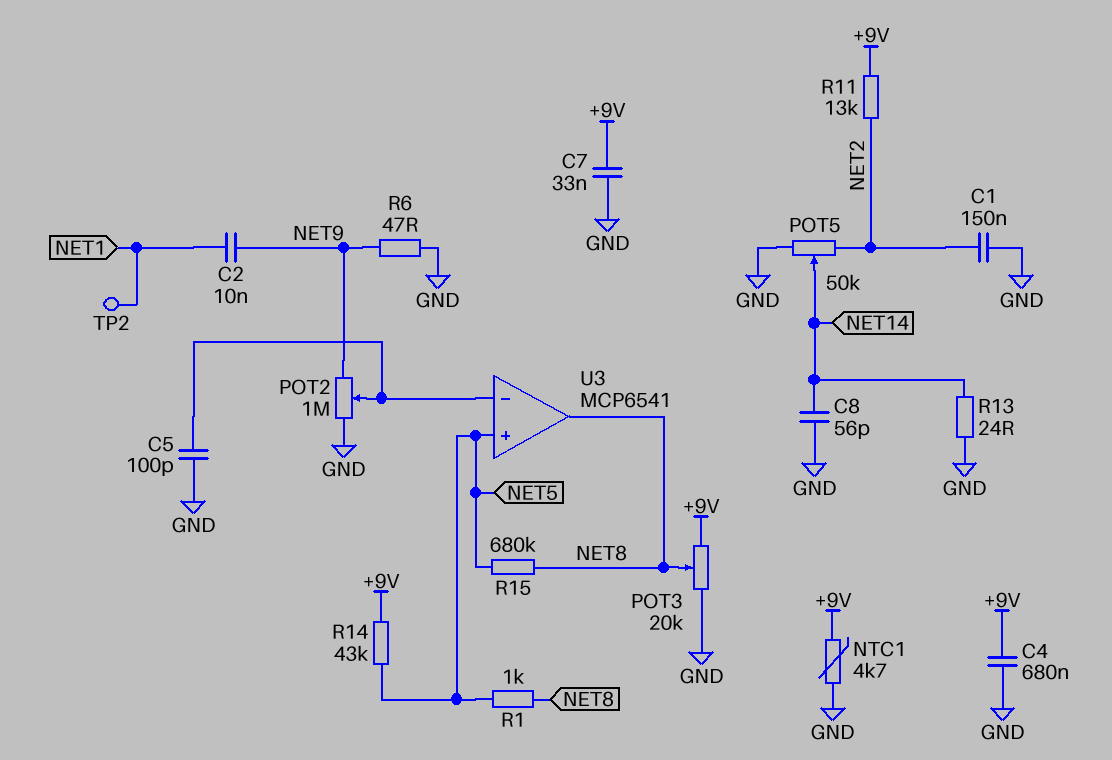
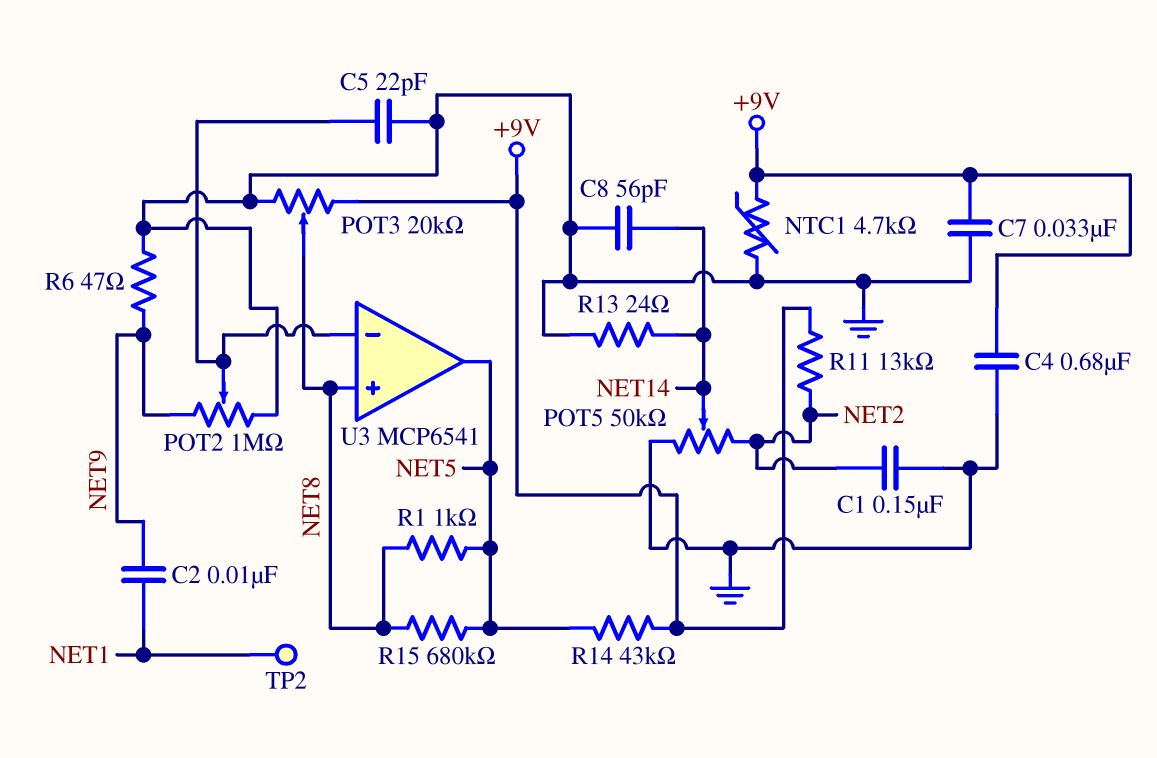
C5: 100pF (GND, U3/in-) -> 22pF (GND, U3/in-)
U3 pin in+: NET5 -> NET8
U3 pin out: NET8 -> NET5

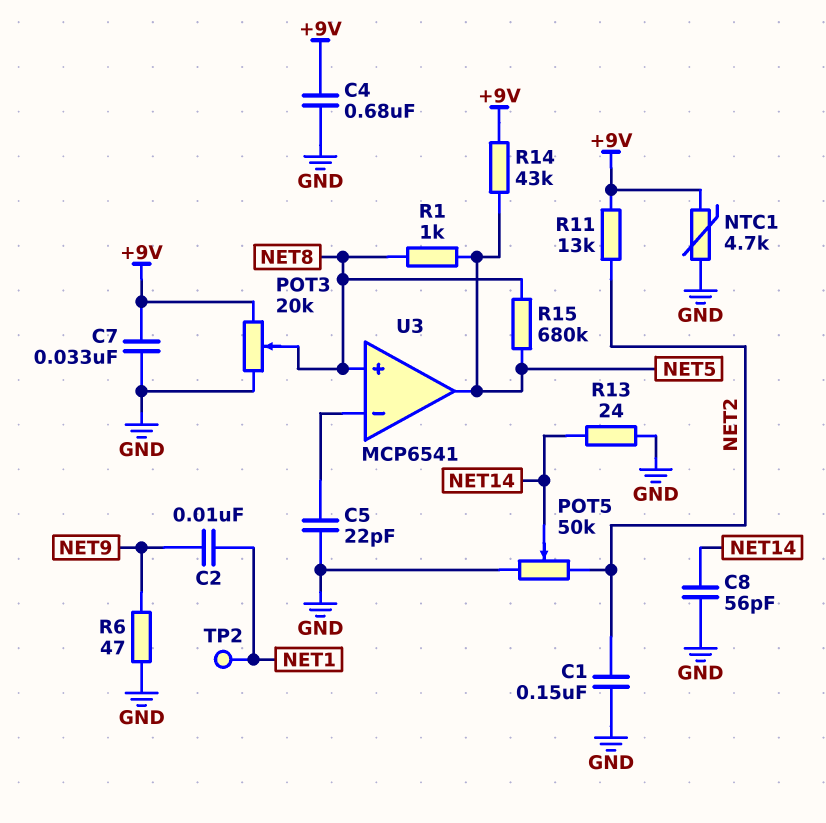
POT2: 1M (GND, NET9, wiper U3/in-) -> none

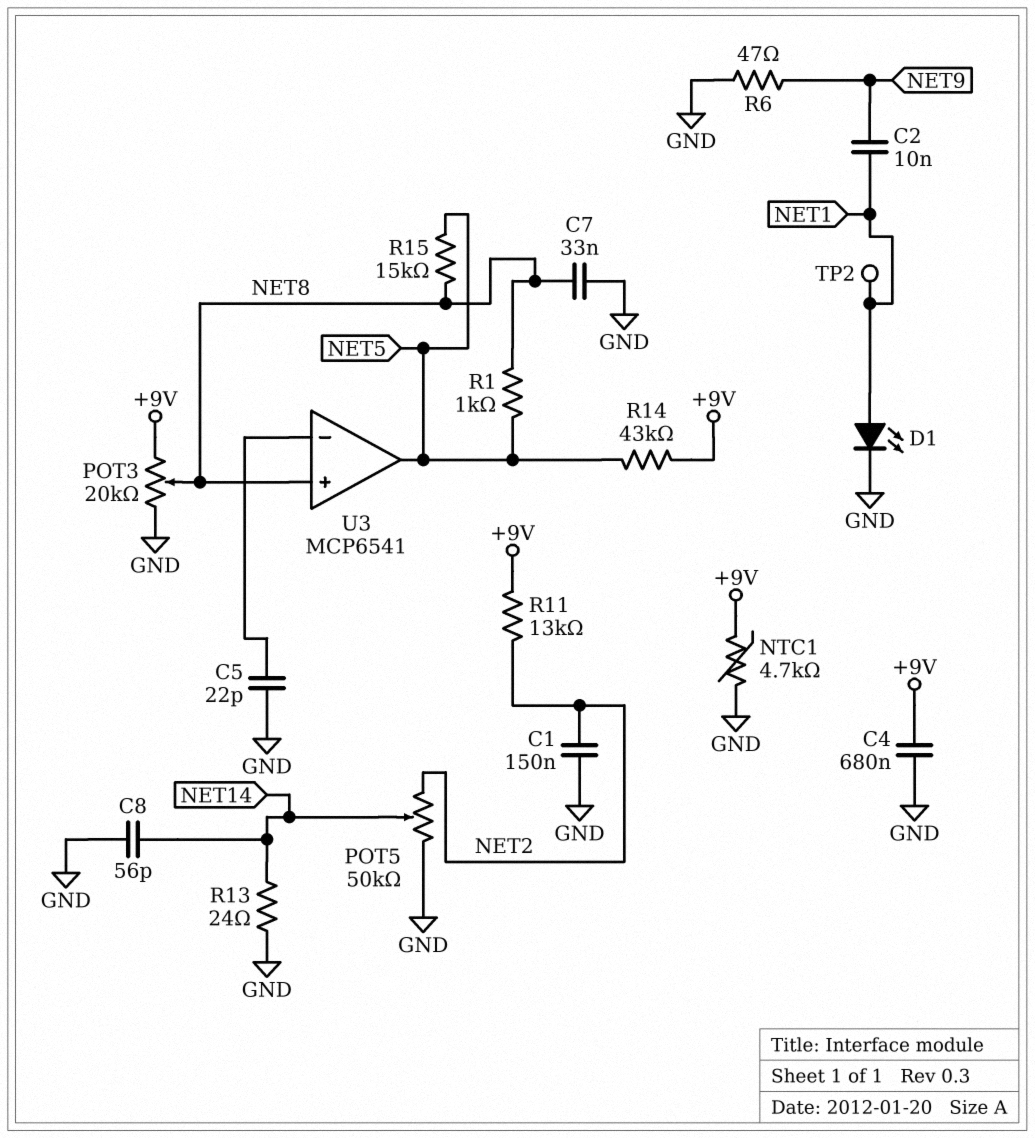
C7: 33nF (+9V, GND) -> 33nF (GND, NET8)
D1: none -> LED (A NET1, K GND)
R15: 680k (NET5, NET8) -> 15k (NET5, NET8)

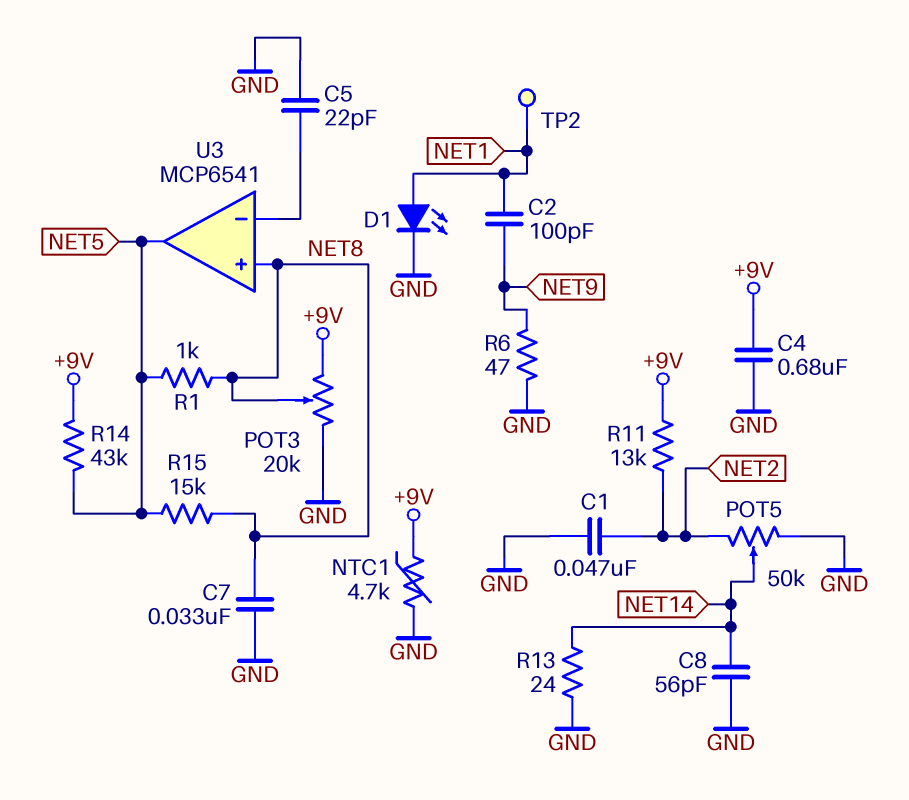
C1: 150nF (GND, NET2) -> 47nF (GND, NET2)
C2: 10nF (NET1, NET9) -> 100pF (NET1, NET9)

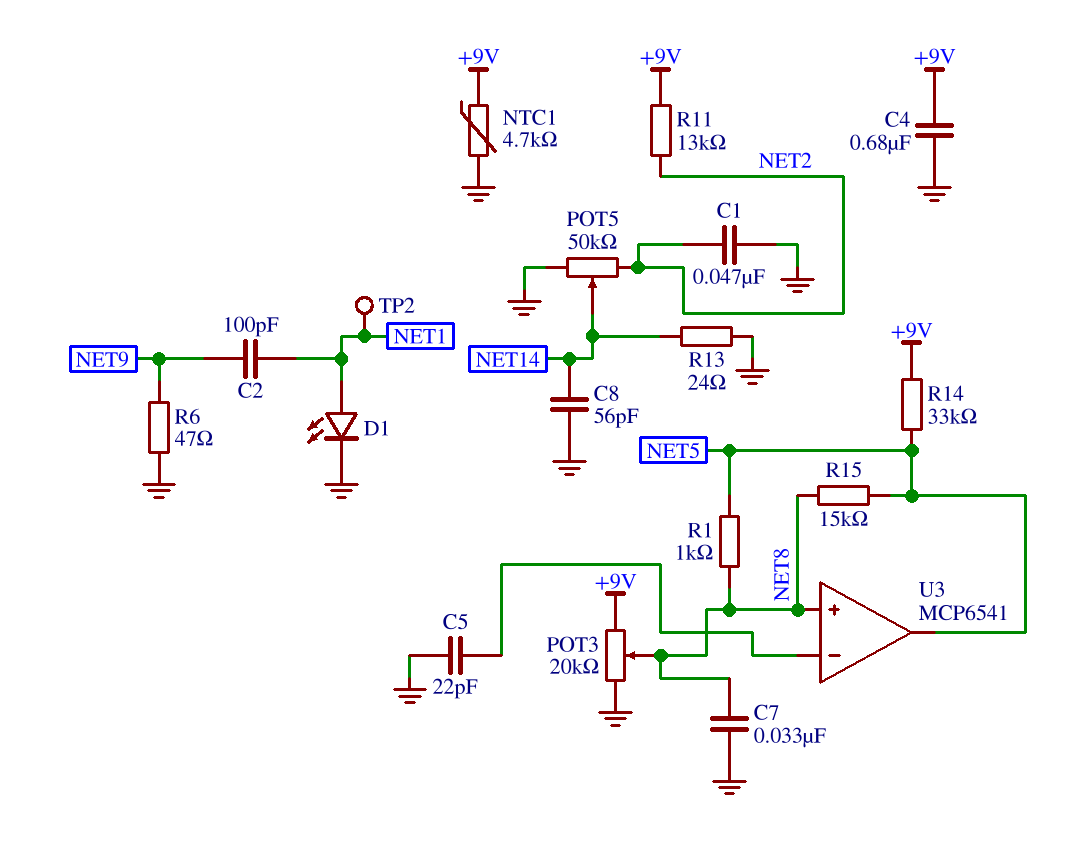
R14: 43k (+9V, NET5) -> 33k (+9V, NET5)

